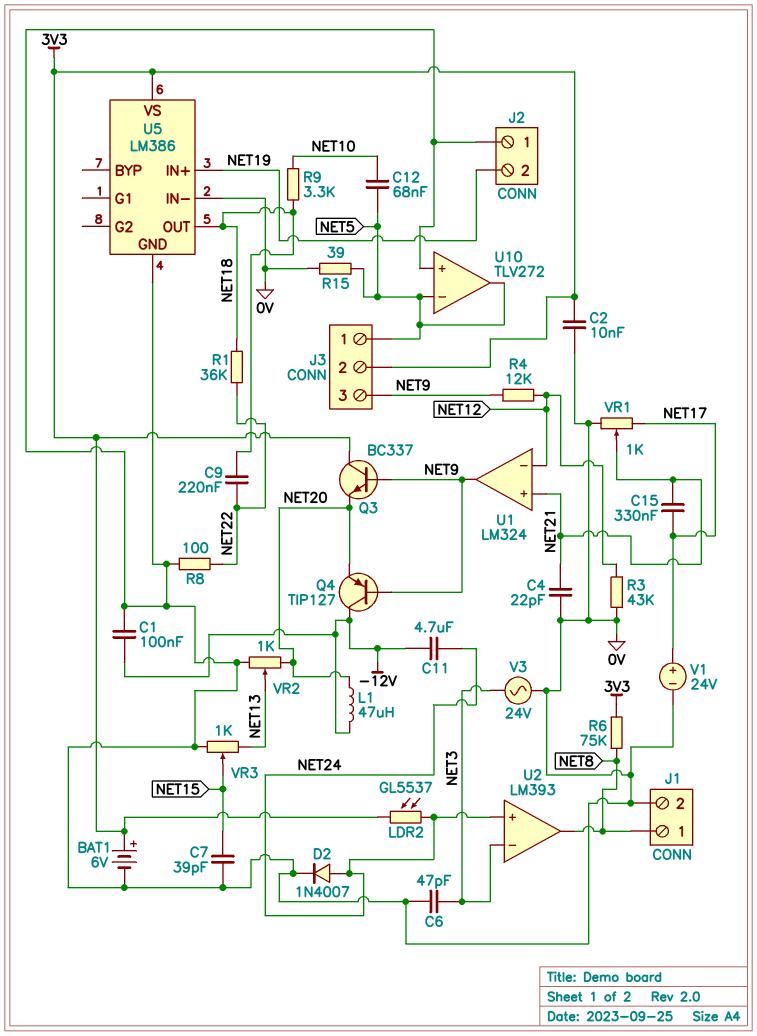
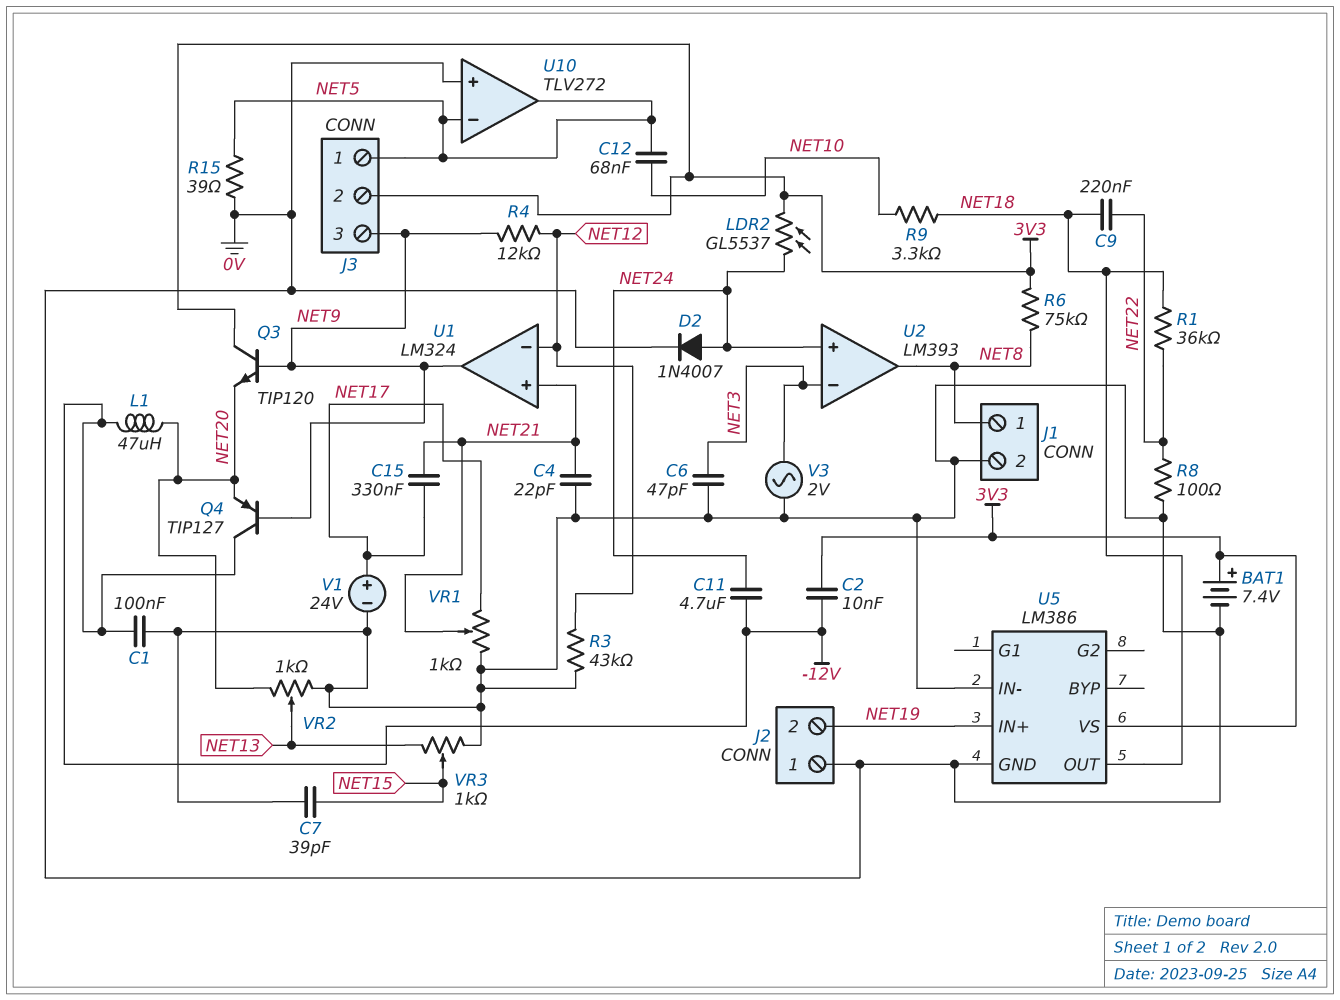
BAT1: 6V (plus 3V3, minus 0V) -> 7.4V (plus 3V3, minus 0V)
C2: 10nF (0V, 3V3) -> 10nF (-12V, 3V3)
Q3: NPN BC337 (B NET9, C 3V3, E NET20) -> NPN TIP120 (B NET9, C 3V3, E NET20)
V3: AC 24V (0V, NET3) -> AC 2V (0V, NET3)

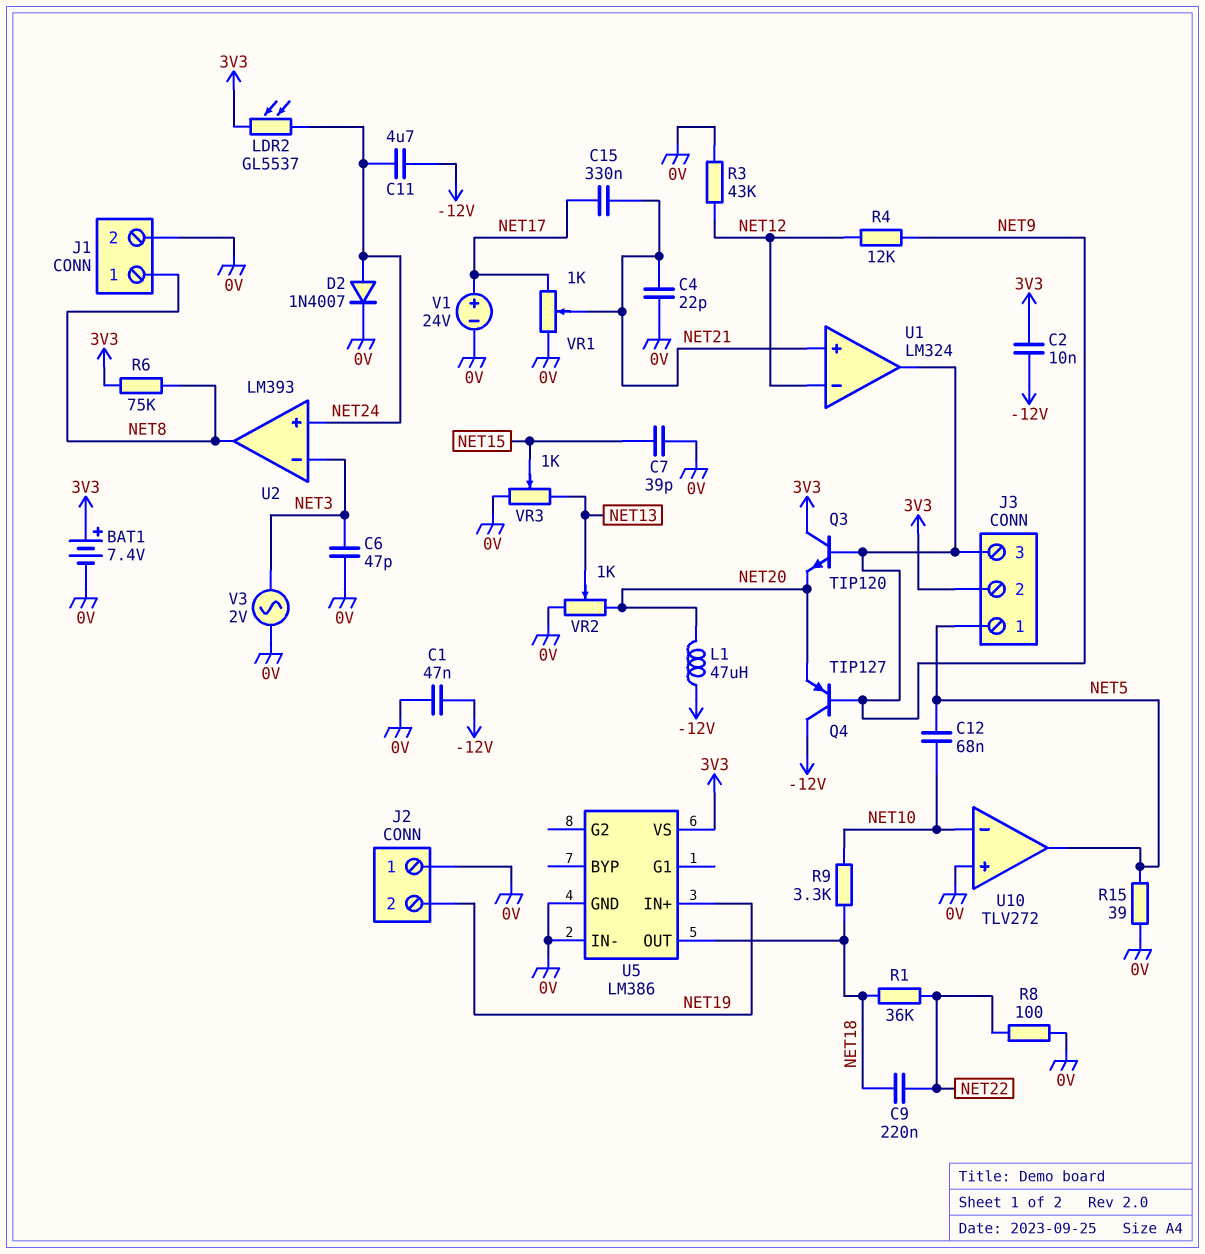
C1: 100nF (-12V, 0V) -> 47nF (-12V, 0V)
U10 pin in-: NET5 -> NET10

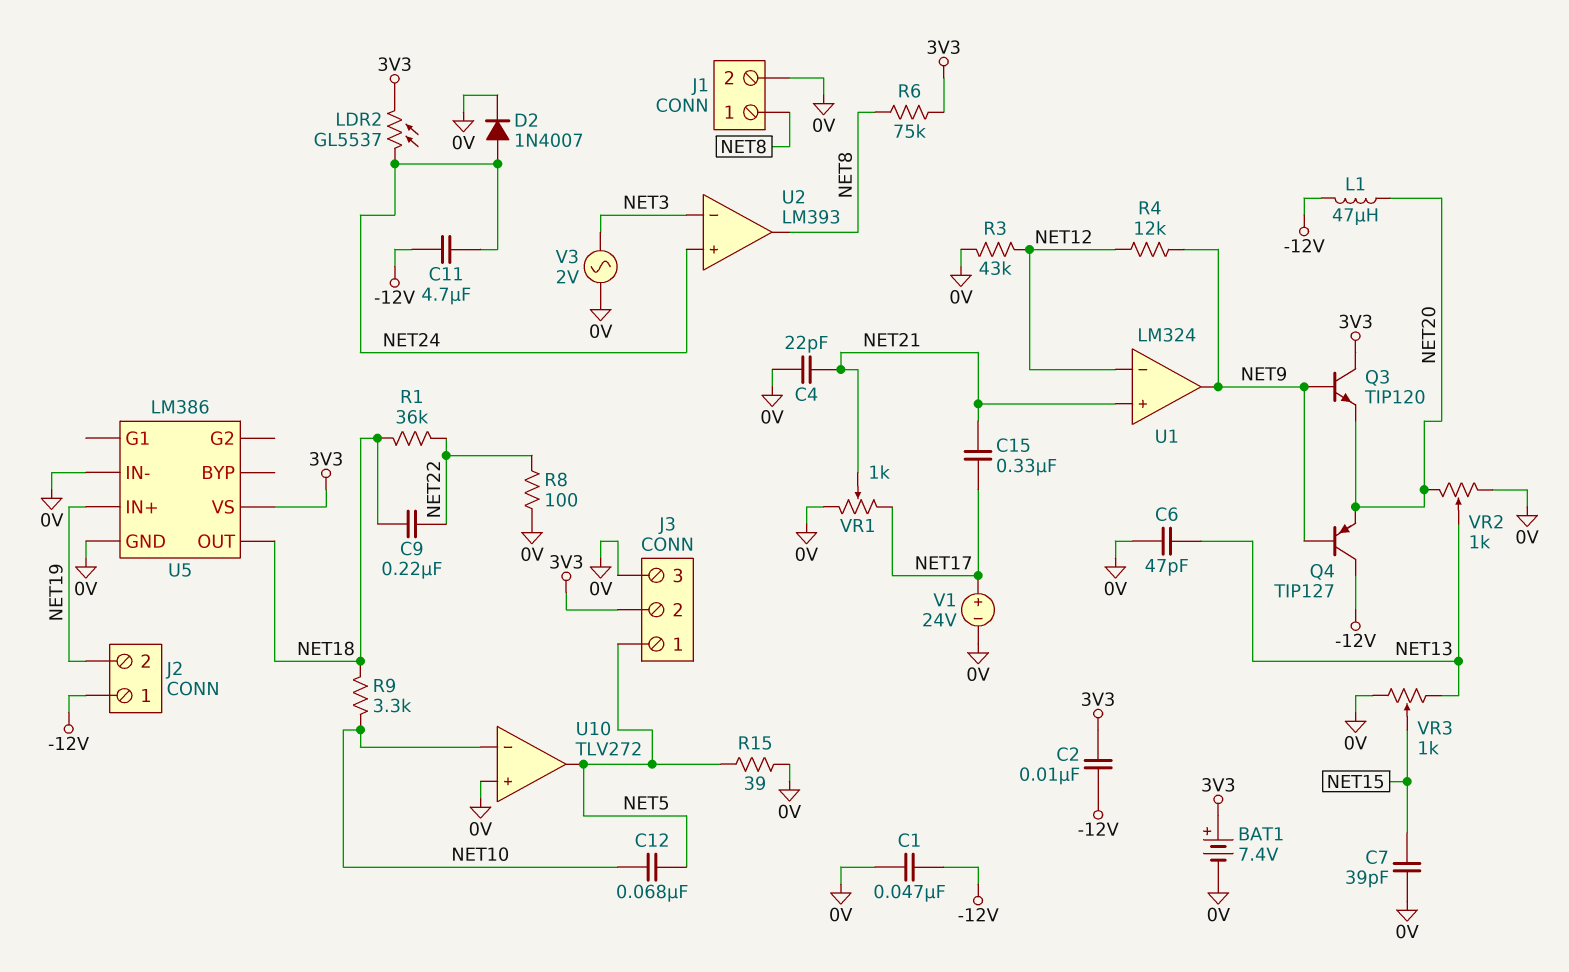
C6: 47pF (0V, NET3) -> 47pF (0V, NET13)
J2 pin 1: 0V -> -12V
J3 pin 3: NET9 -> 0V

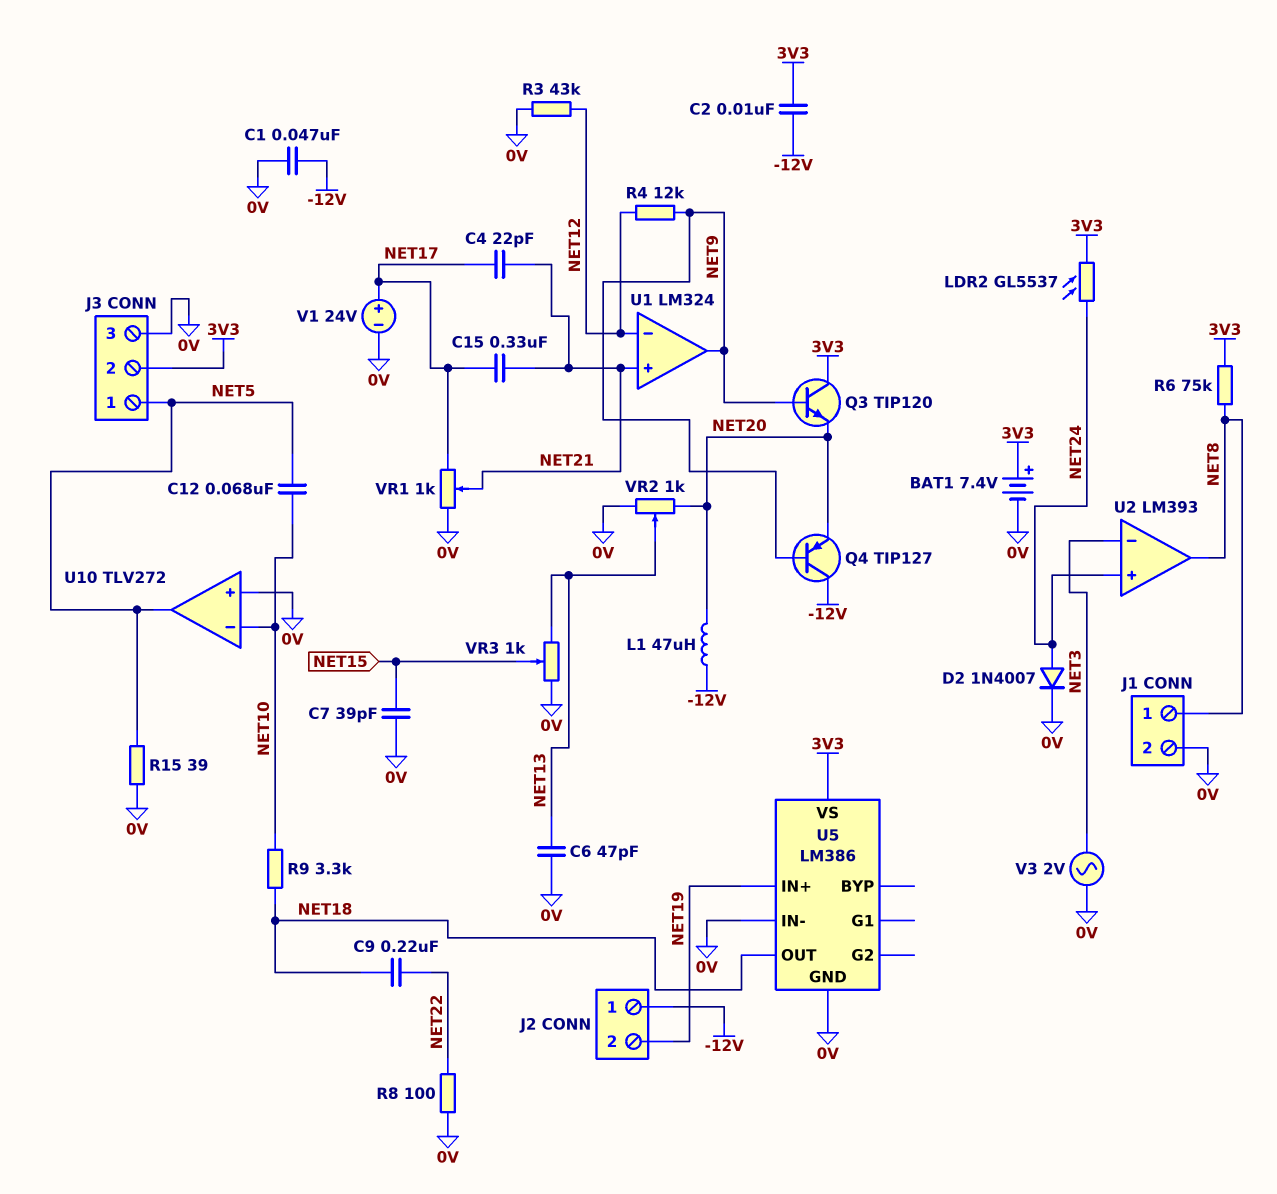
C4: 22pF (0V, NET21) -> 22pF (NET17, NET21)
C11: 4.7uF (-12V, NET24) -> none
R1: 36k (NET18, NET22) -> none

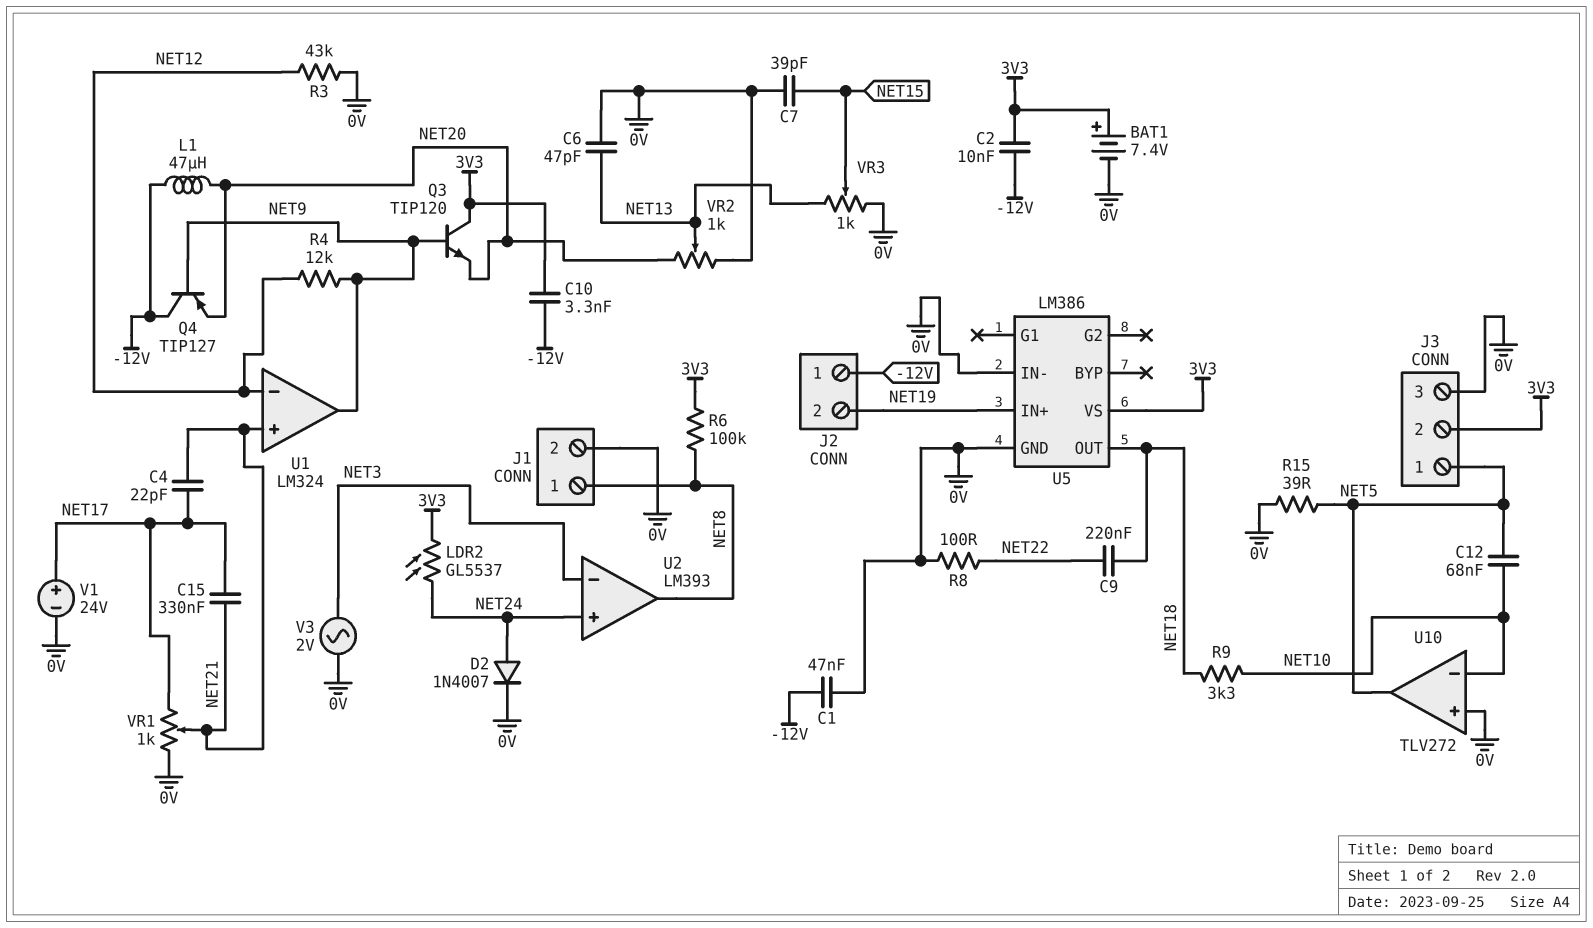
C10: none -> 3.3nF (-12V, 3V3)
R6: 75k (3V3, NET8) -> 100k (3V3, NET8)

